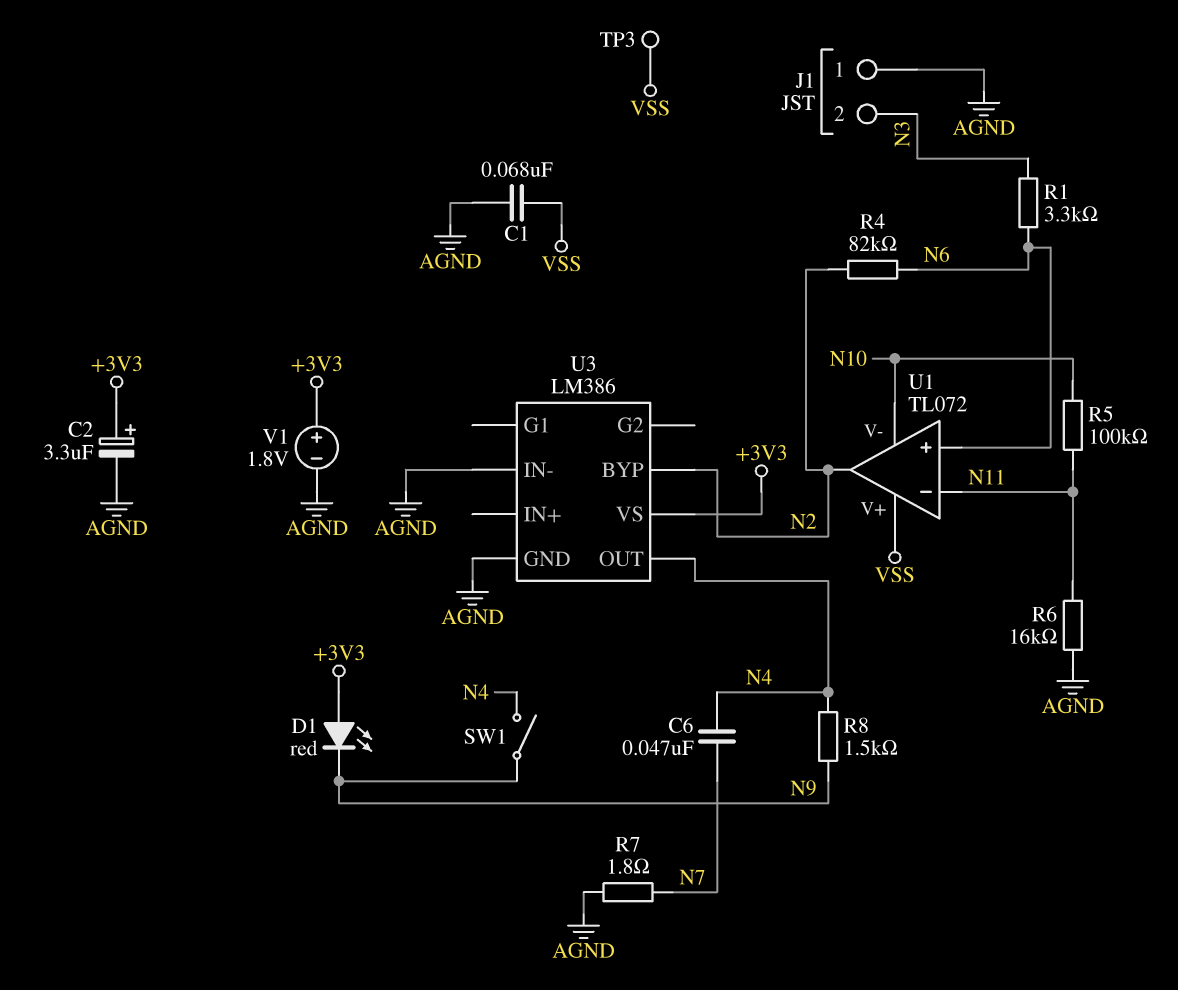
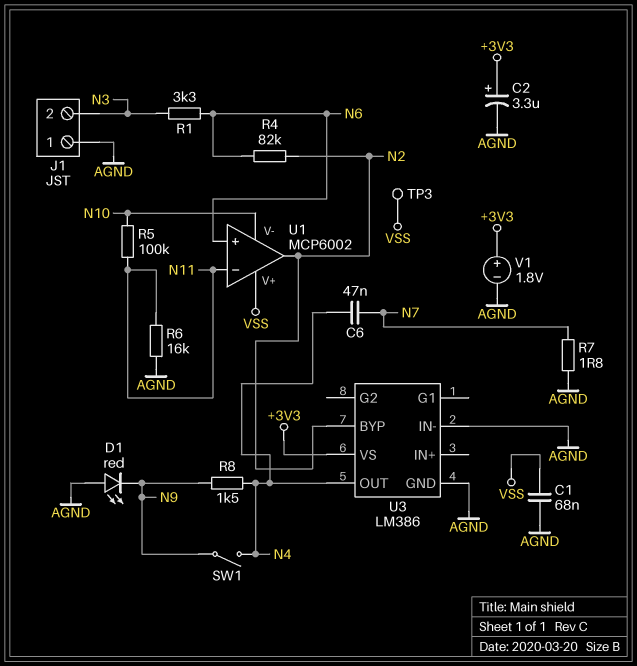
D1: LED red (A +3V3, K N9) -> LED red (A AGND, K N9)
U1: TL072 -> MCP6002

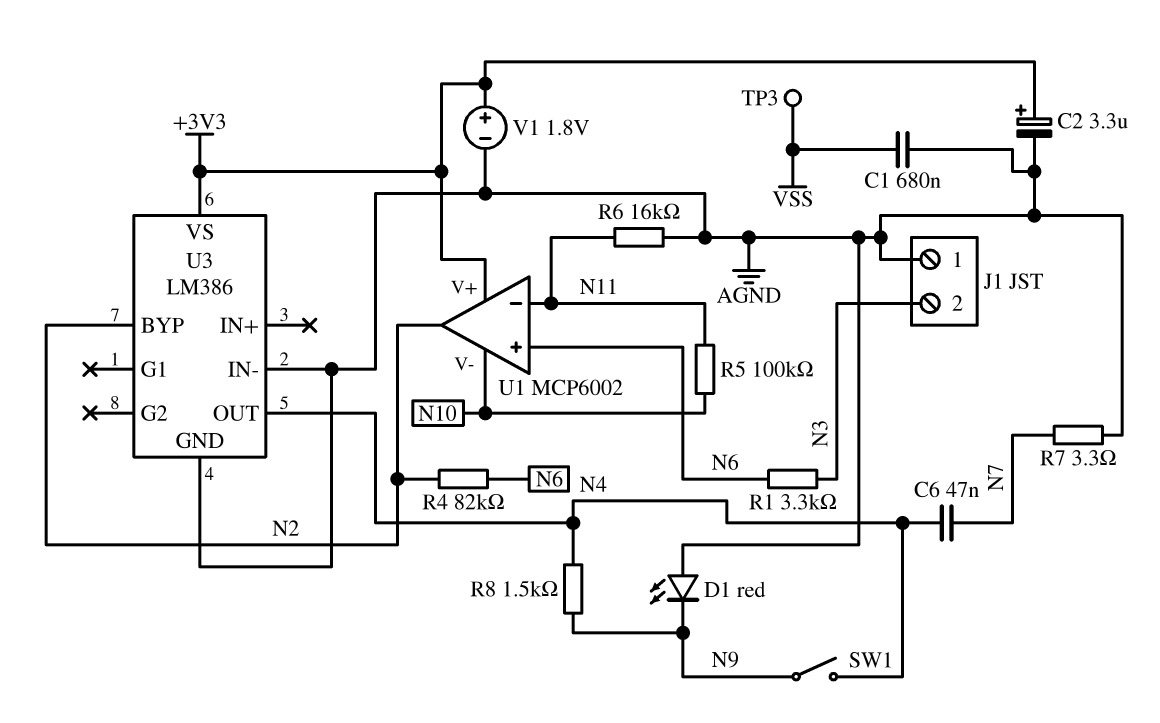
C1: 68nF (AGND, VSS) -> 680nF (AGND, VSS)
R7: 1.8 (AGND, N7) -> 3.3 (AGND, N7)
U1 pin V+: VSS -> +3V3

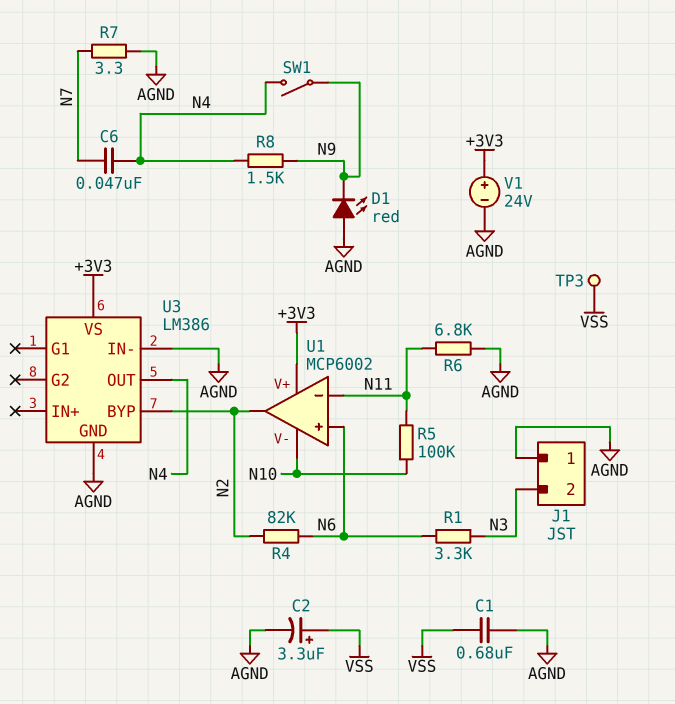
C2: 3.3uF (plus +3V3, minus AGND) -> 3.3uF (plus VSS, minus AGND)
R6: 16k (AGND, N11) -> 6.8k (AGND, N11)
V1: 1.8V (plus +3V3, minus AGND) -> 24V (plus +3V3, minus AGND)

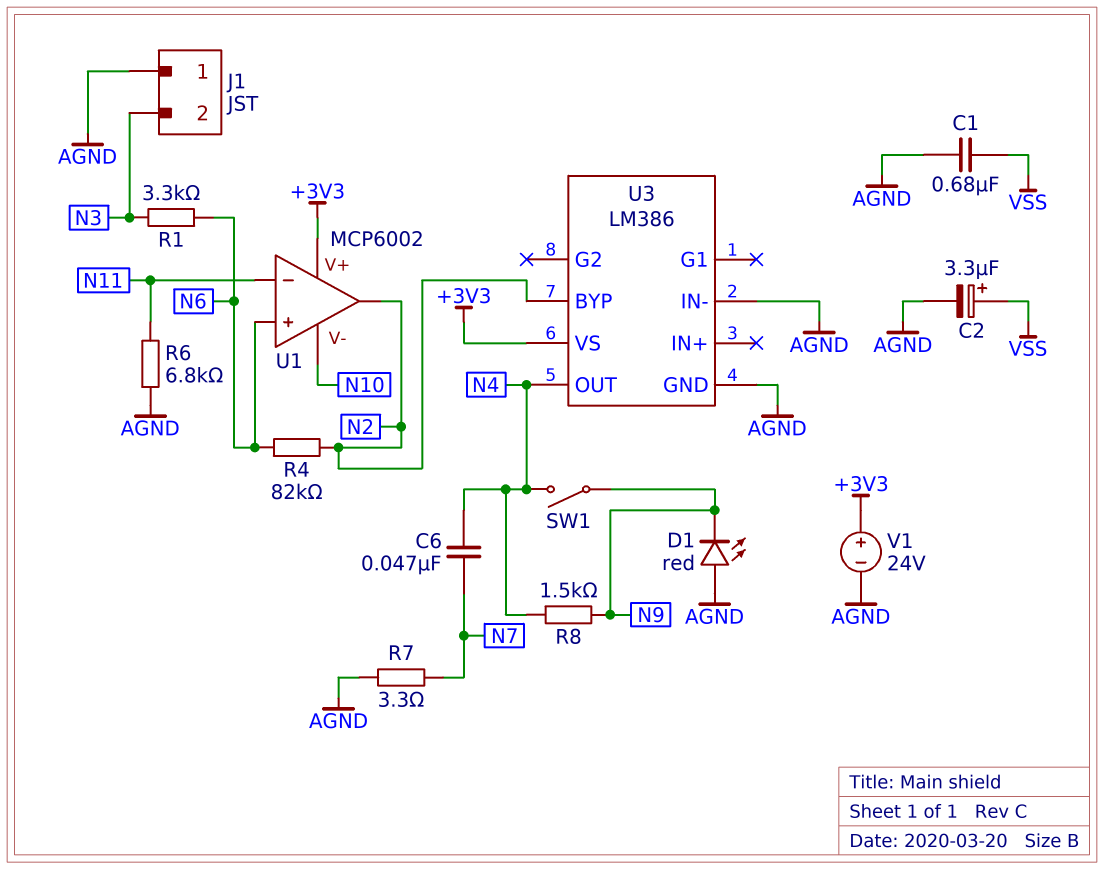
R5: 100k (N10, N11) -> none
TP3: test point (VSS) -> none

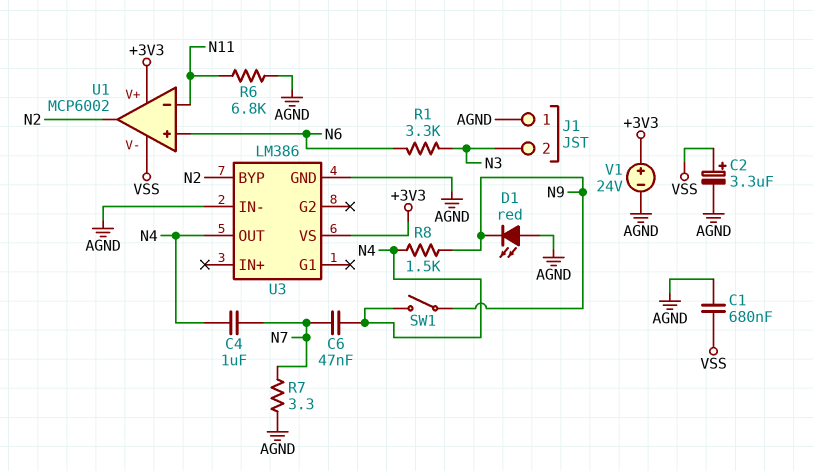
C4: none -> 1uF (N4, N7)
R4: 82k (N2, N6) -> none
U1 pin V-: N10 -> VSS

